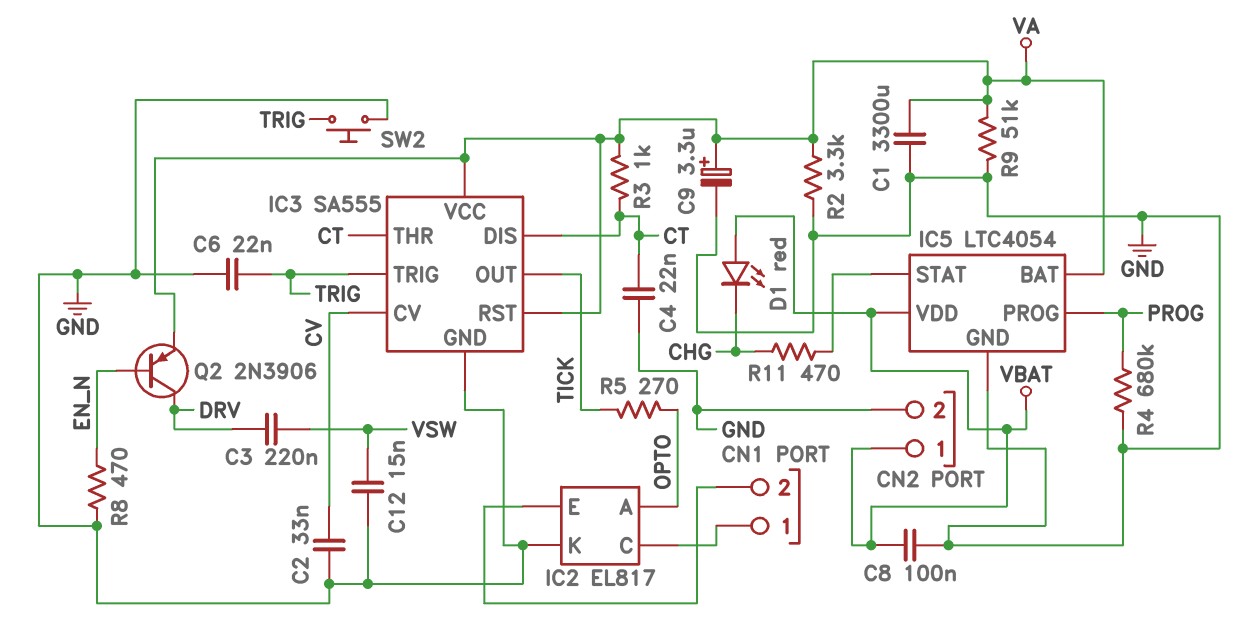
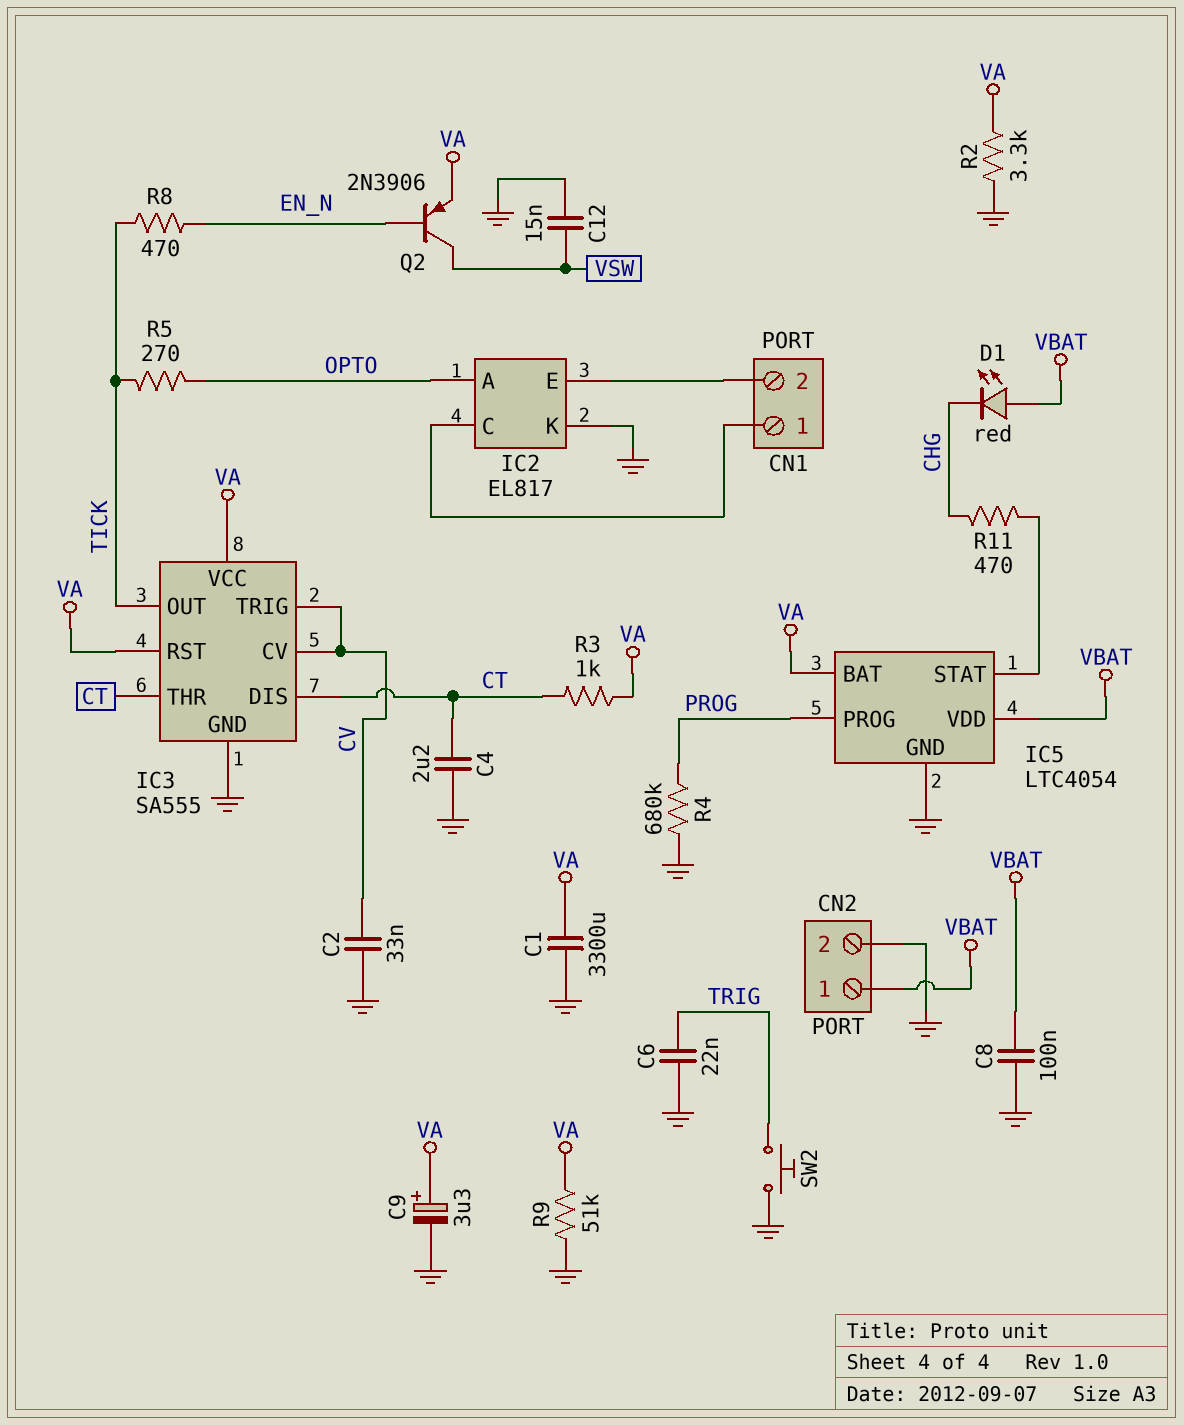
C3: 220nF (DRV, VSW) -> none
C4: 22nF (CT, GND) -> 2.2uF (CT, GND)
IC3 pin TRIG: TRIG -> CV
Q2: PNP 2N3906 (B EN_N, C DRV, E VA) -> PNP 2N3906 (B EN_N, C VSW, E VA)
R8: 470 (EN_N, GND) -> 470 (EN_N, TICK)

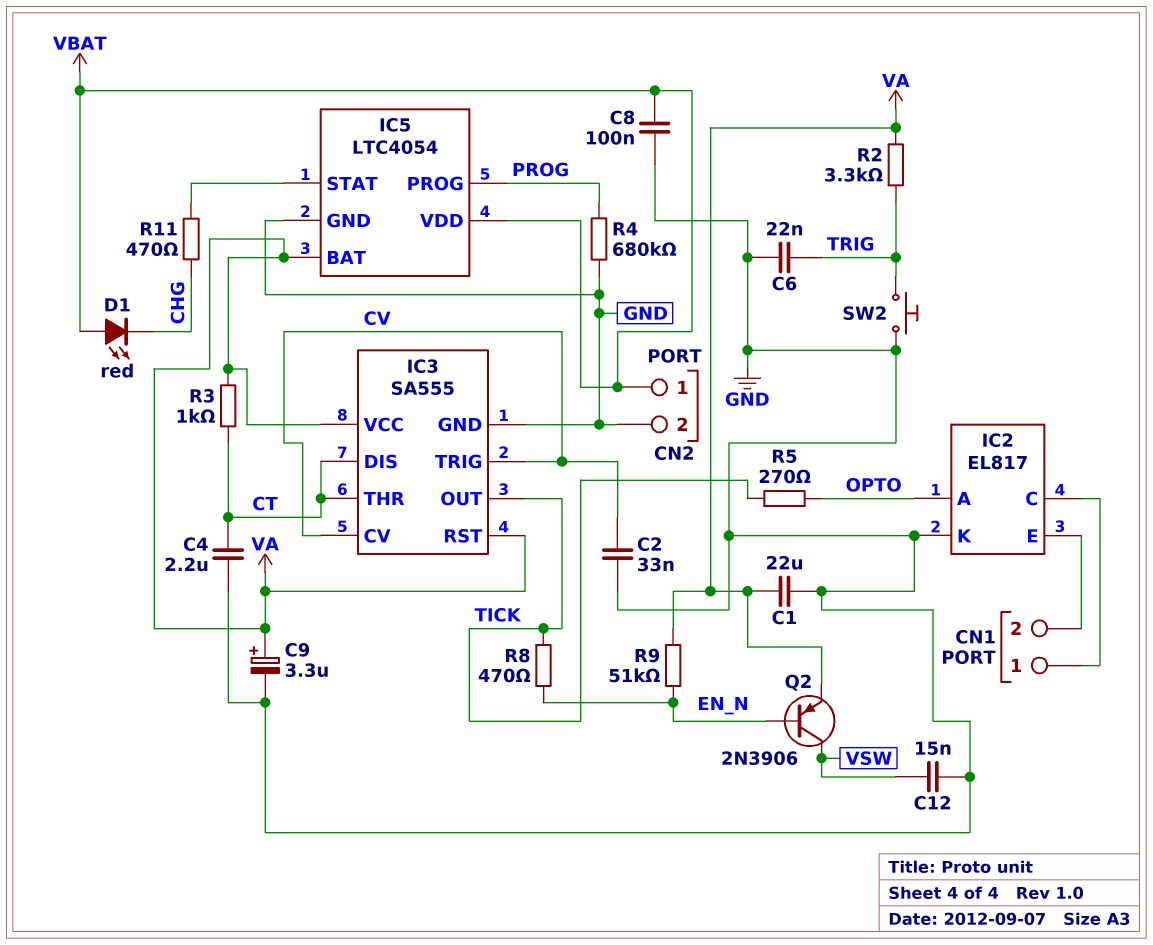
C1: 3300uF (GND, VA) -> 22uF (GND, VA)
R2: 3.3k (GND, VA) -> 3.3k (TRIG, VA)
R9: 51k (GND, VA) -> 51k (EN_N, VA)

